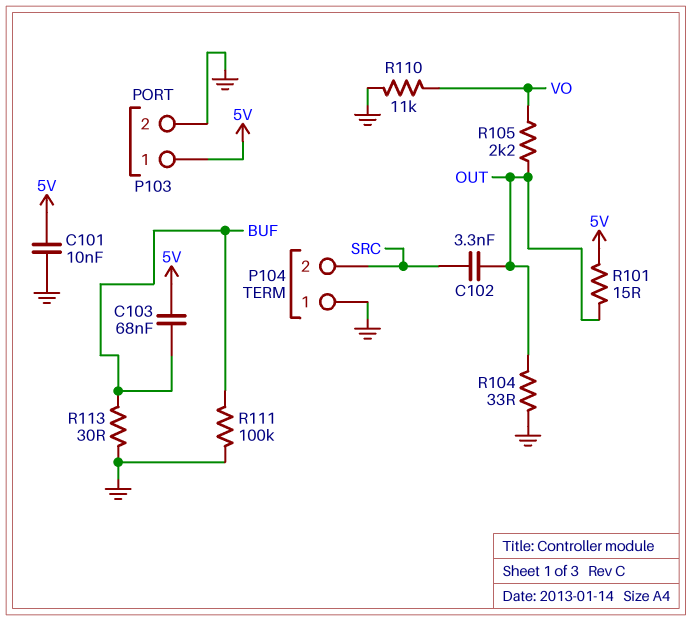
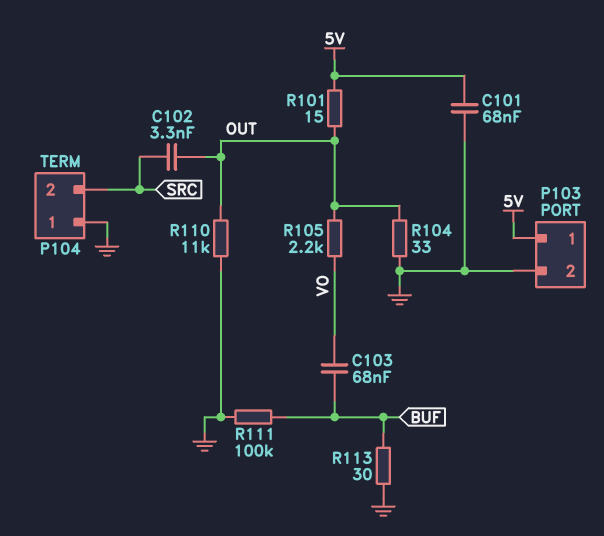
C101: 10nF (5V, GND) -> 68nF (5V, GND)
C103: 68nF (5V, BUF) -> 68nF (BUF, VO)
R110: 11k (GND, VO) -> 11k (GND, OUT)

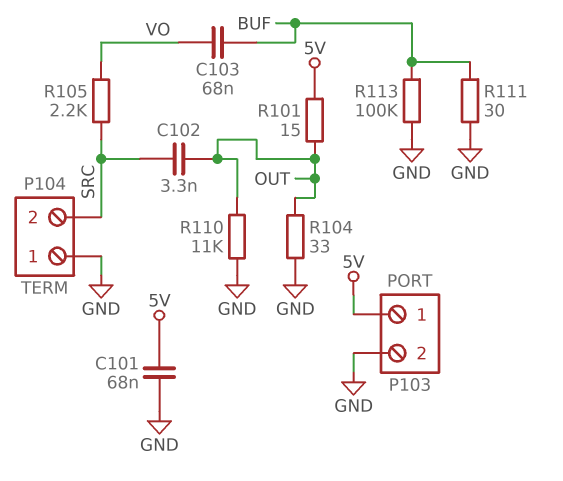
R105: 2.2k (OUT, VO) -> 2.2k (SRC, VO)
R111: 100k (BUF, GND) -> 30 (BUF, GND)
R113: 30 (BUF, GND) -> 100k (BUF, GND)

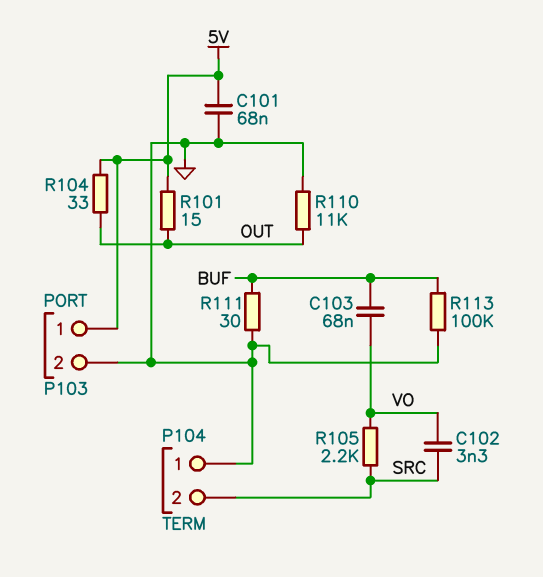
C102: 3.3nF (OUT, SRC) -> 3.3nF (SRC, VO)
R104: 33 (GND, OUT) -> 33 (5V, OUT)

